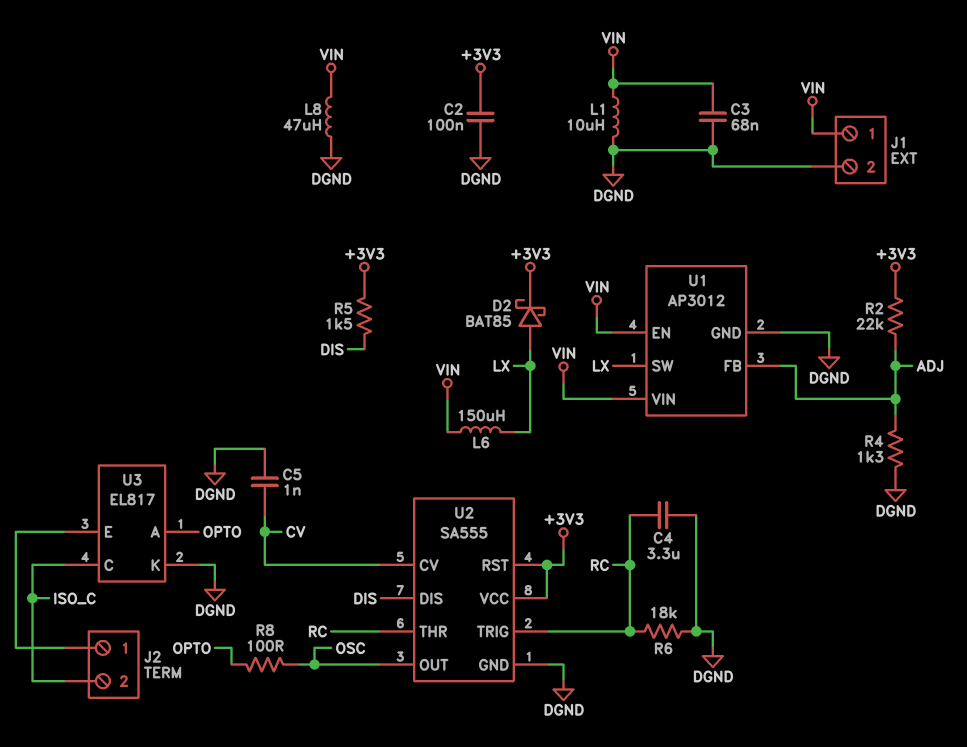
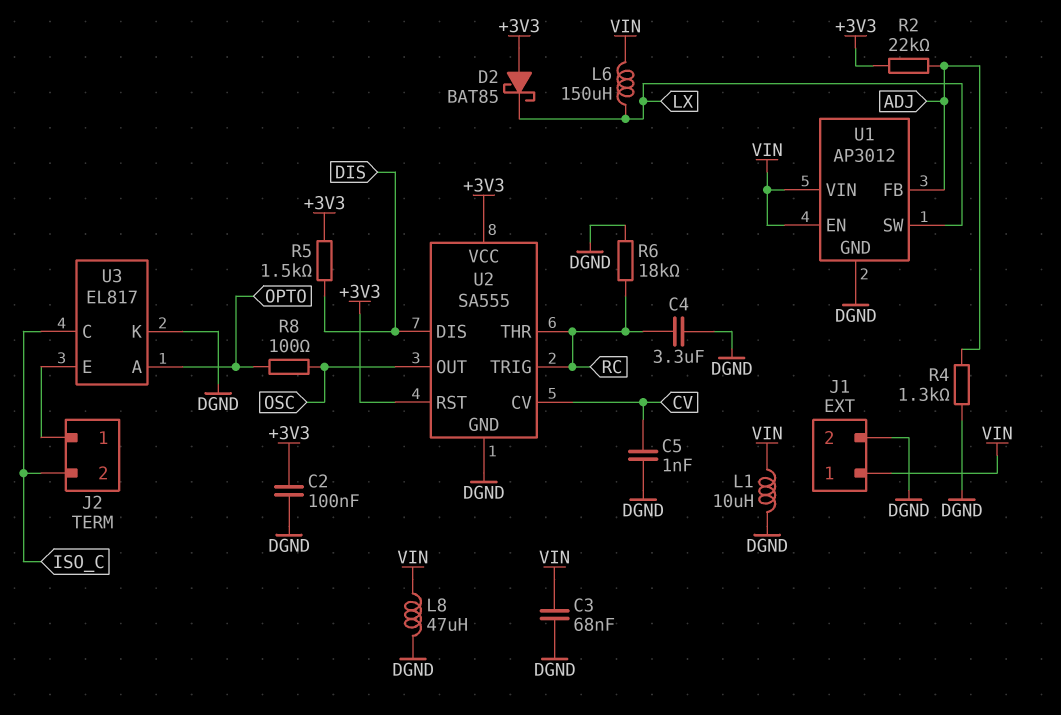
D2: schottky BAT85 (A LX, K +3V3) -> schottky BAT85 (A +3V3, K LX)

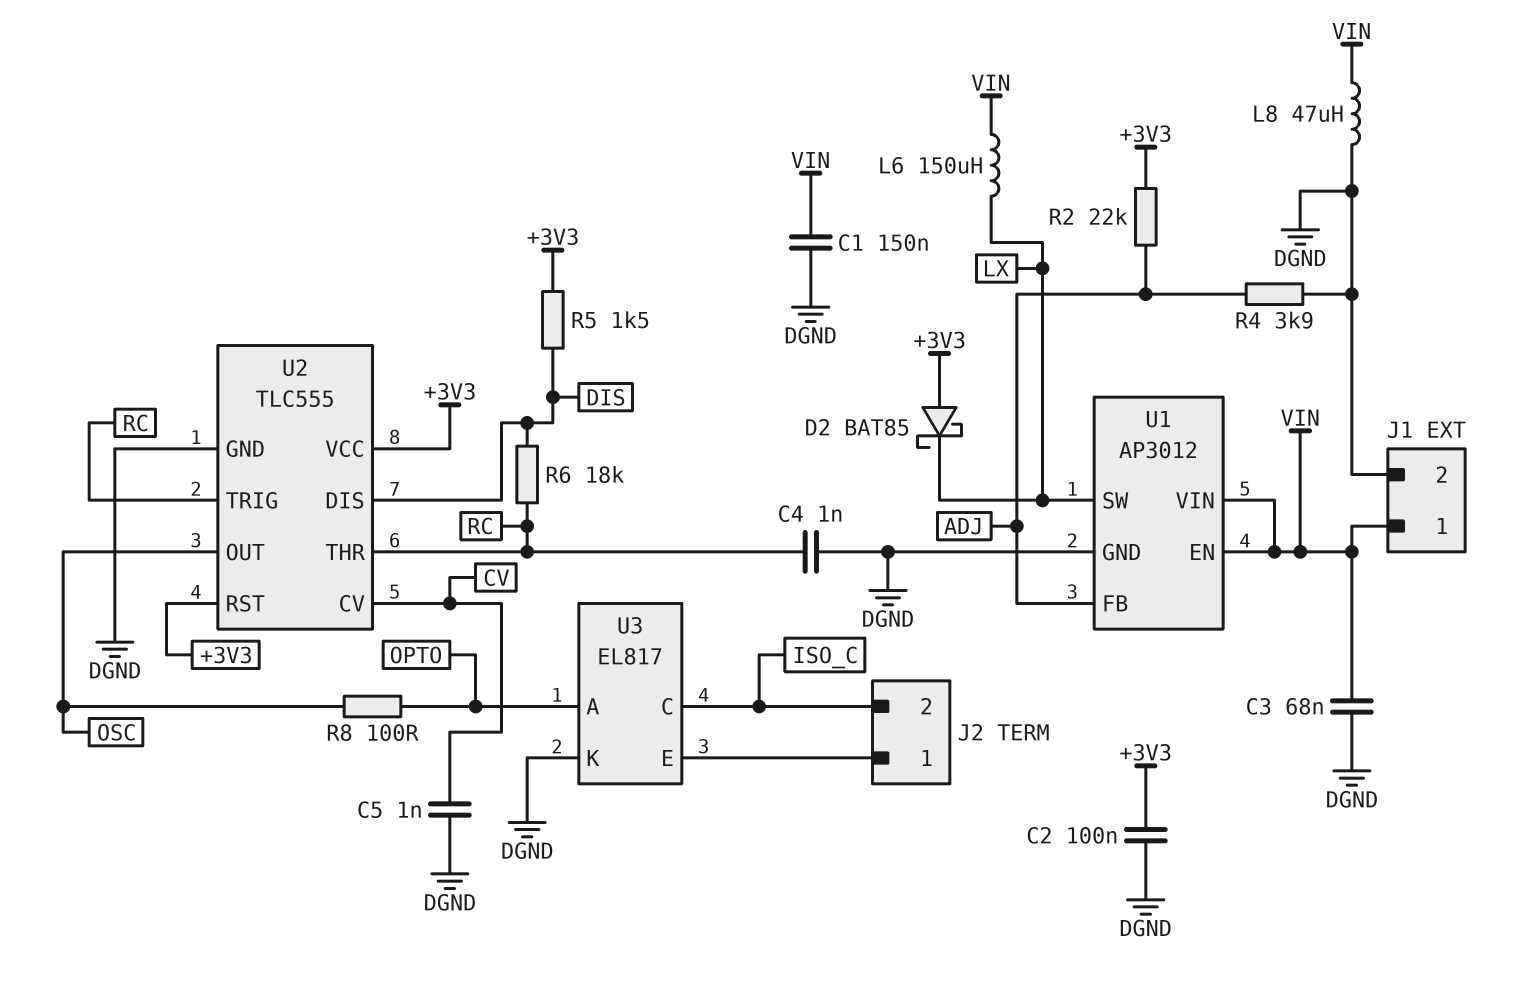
C1: none -> 150nF (DGND, VIN)
C4: 3.3uF (DGND, RC) -> 1nF (DGND, RC)
L1: 10uH (DGND, VIN) -> none
R4: 1.3k (ADJ, DGND) -> 3.9k (ADJ, DGND)
R6: 18k (DGND, RC) -> 18k (DIS, RC)
U2: SA555 -> TLC555

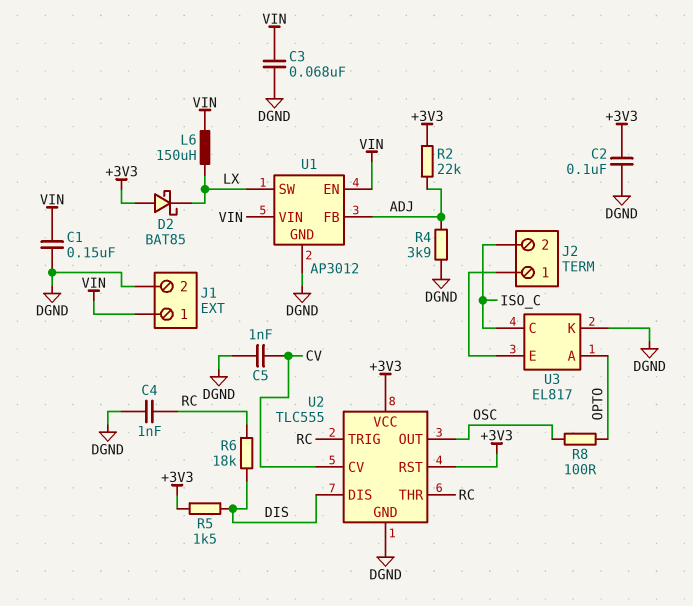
L8: 47uH (DGND, VIN) -> none

